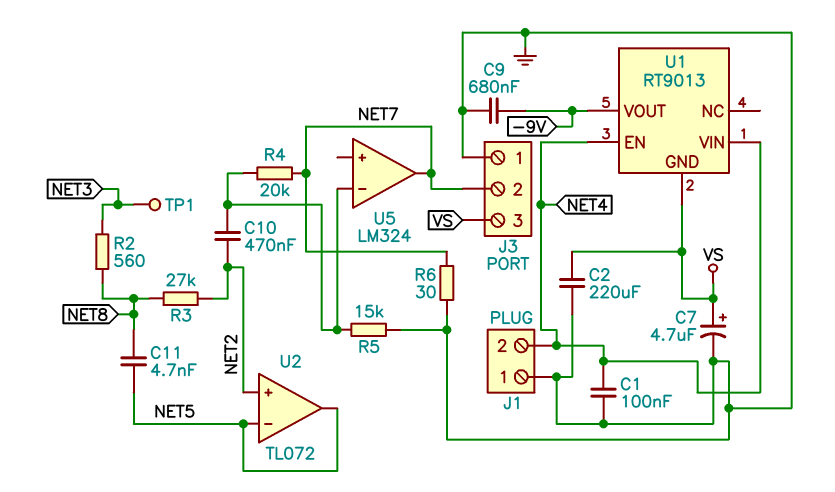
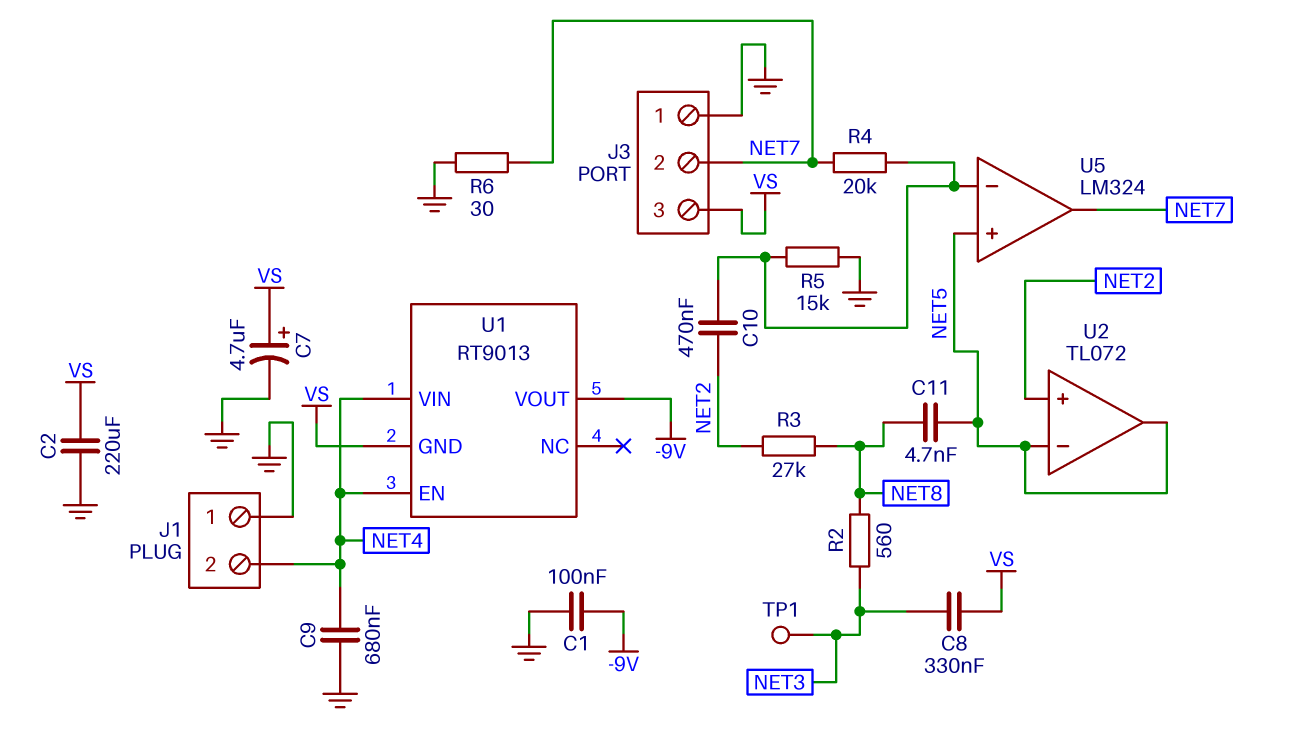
C1: 100nF (GND, NET4) -> 100nF (-9V, GND)
C8: none -> 330nF (NET3, VS)
C9: 680nF (-9V, GND) -> 680nF (GND, NET4)
U5 pin in+: none -> NET5

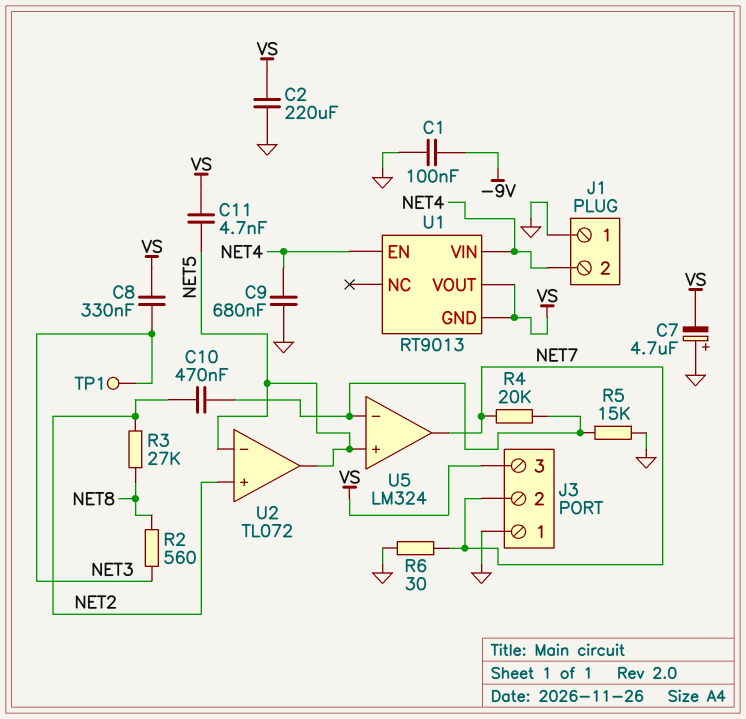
C7: 4.7uF (plus VS, minus GND) -> 4.7uF (plus GND, minus VS)
C11: 4.7nF (NET5, NET8) -> 4.7nF (NET5, VS)
U1 pin VOUT: -9V -> VS

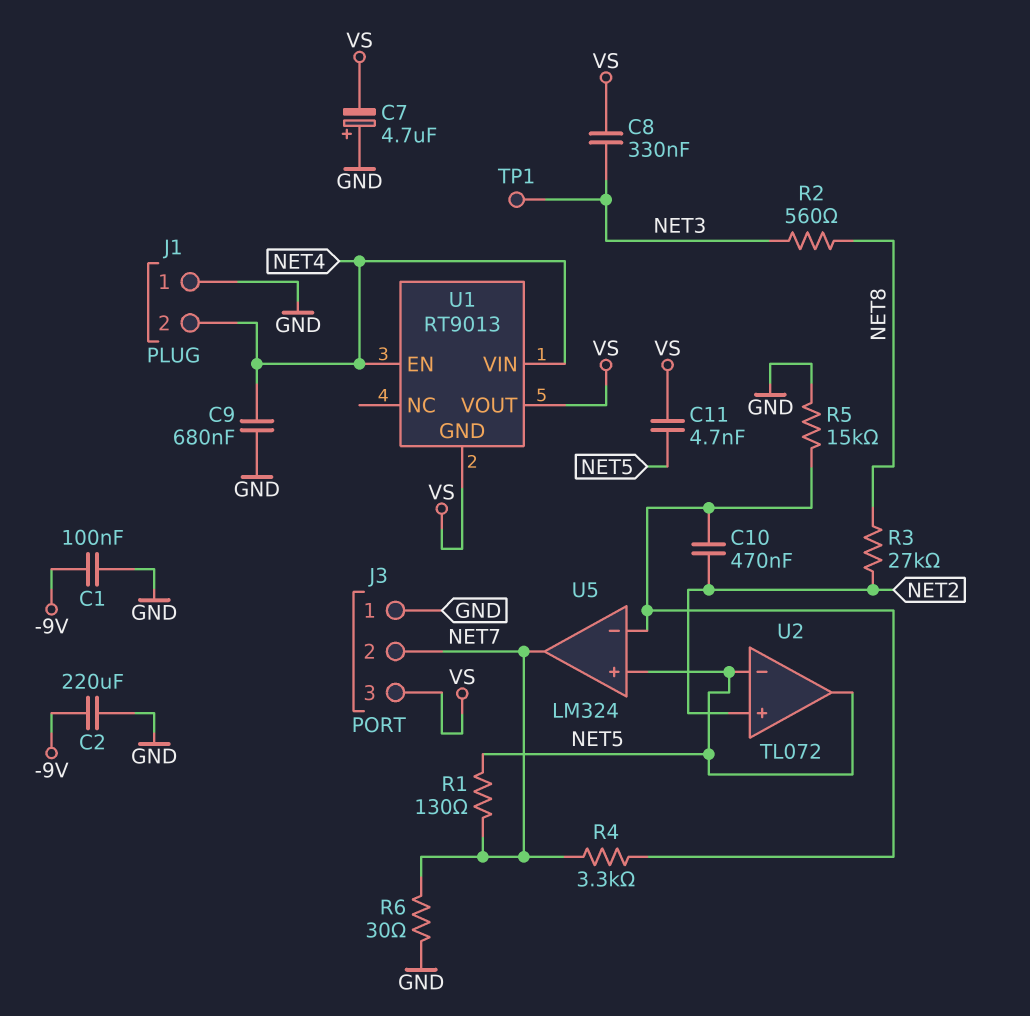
C2: 220uF (GND, VS) -> 220uF (-9V, GND)
R1: none -> 130 (NET5, NET7)
R4: 20k (NET7, U5/in-) -> 3.3k (NET7, U5/in-)

